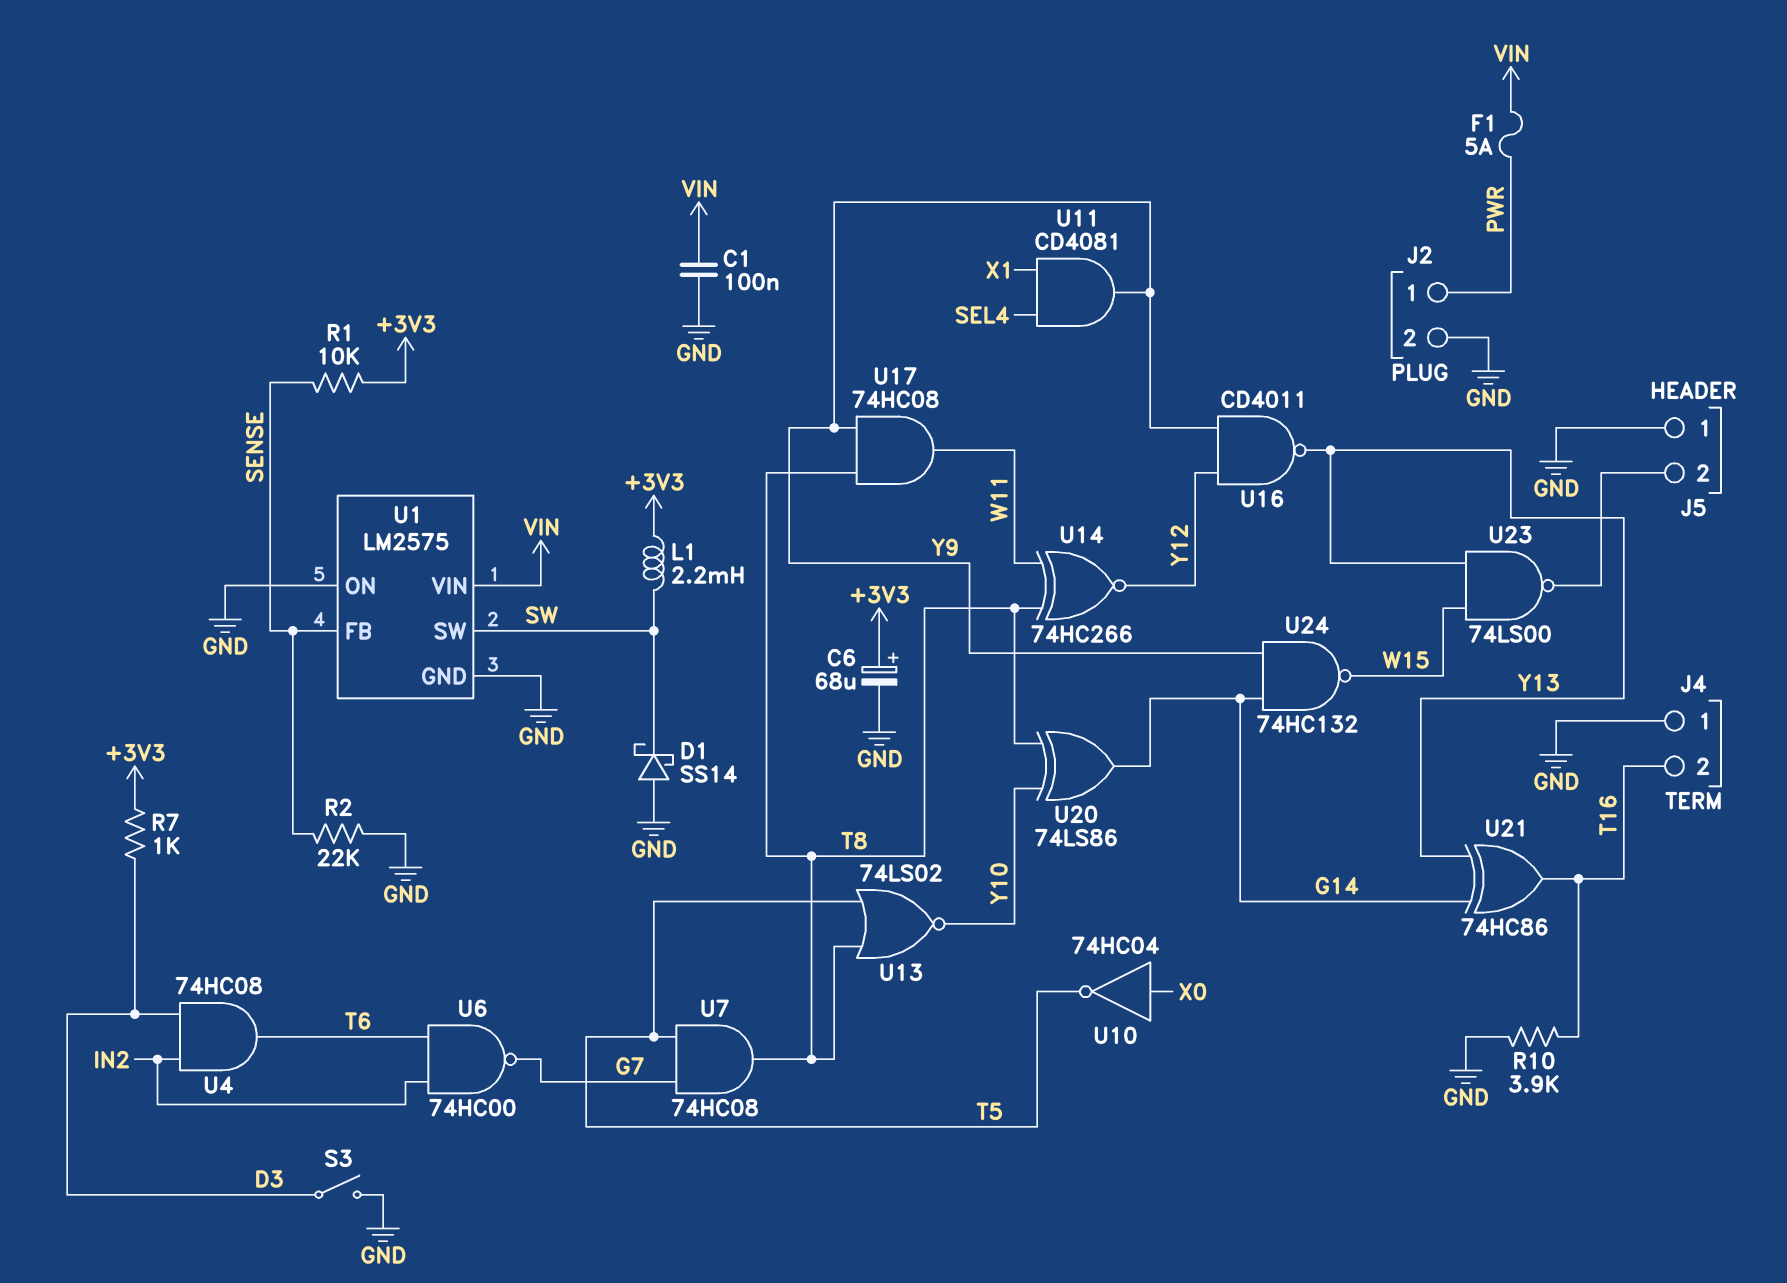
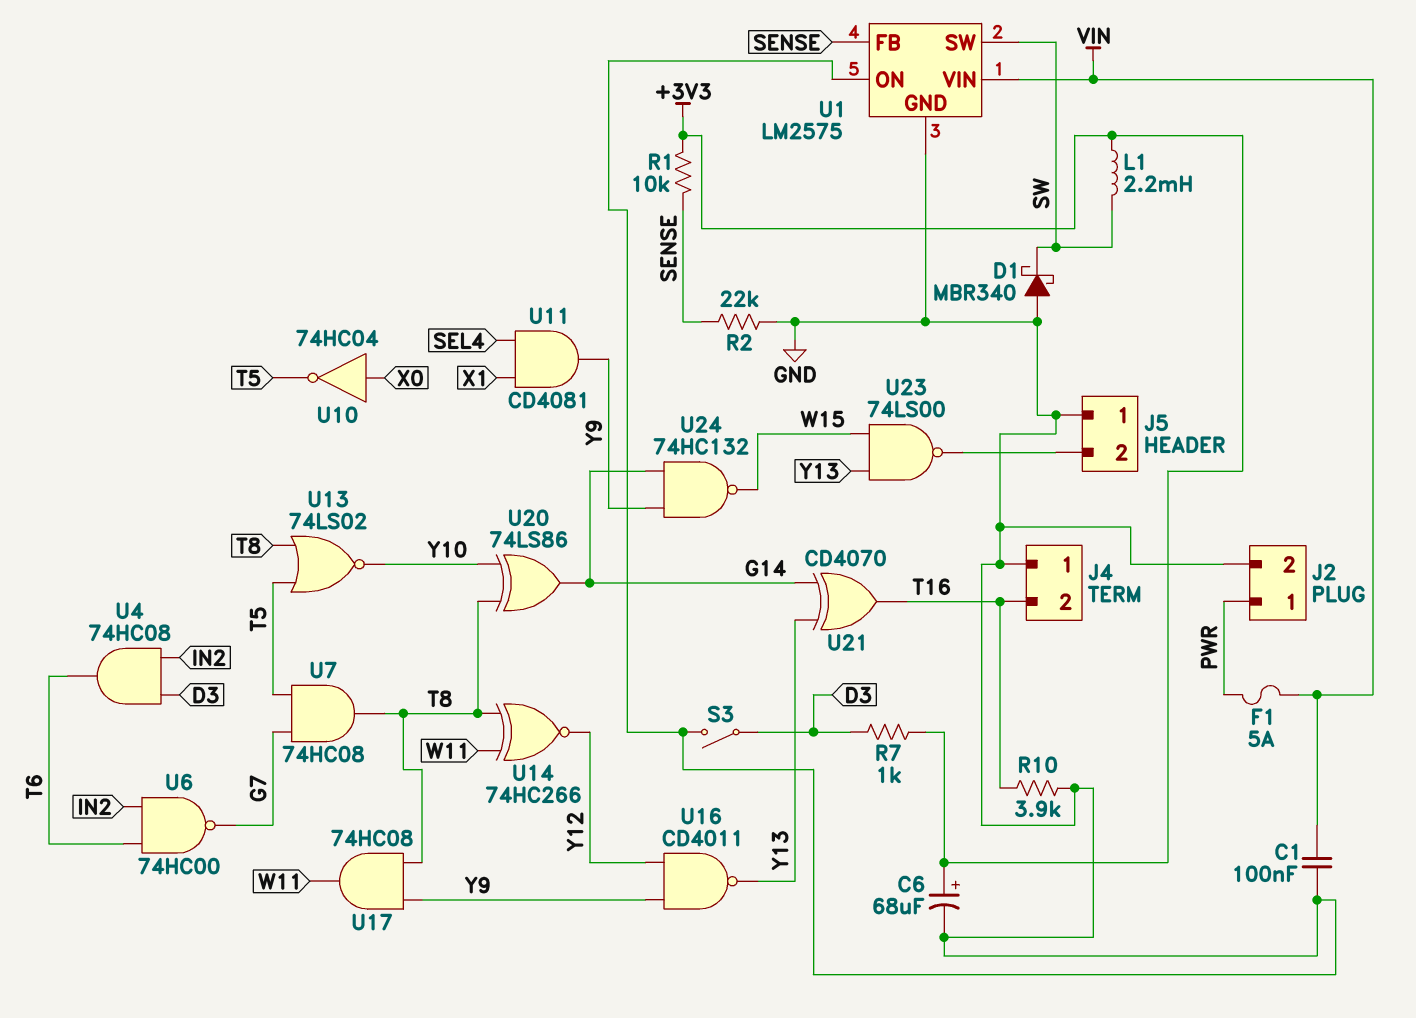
D1: schottky SS14 (A GND, K SW) -> schottky MBR340 (A GND, K SW)
U21: XOR 74HC86 (in G14, in Y13, out T16) -> XOR CD4070 (in G14, in Y13, out T16)

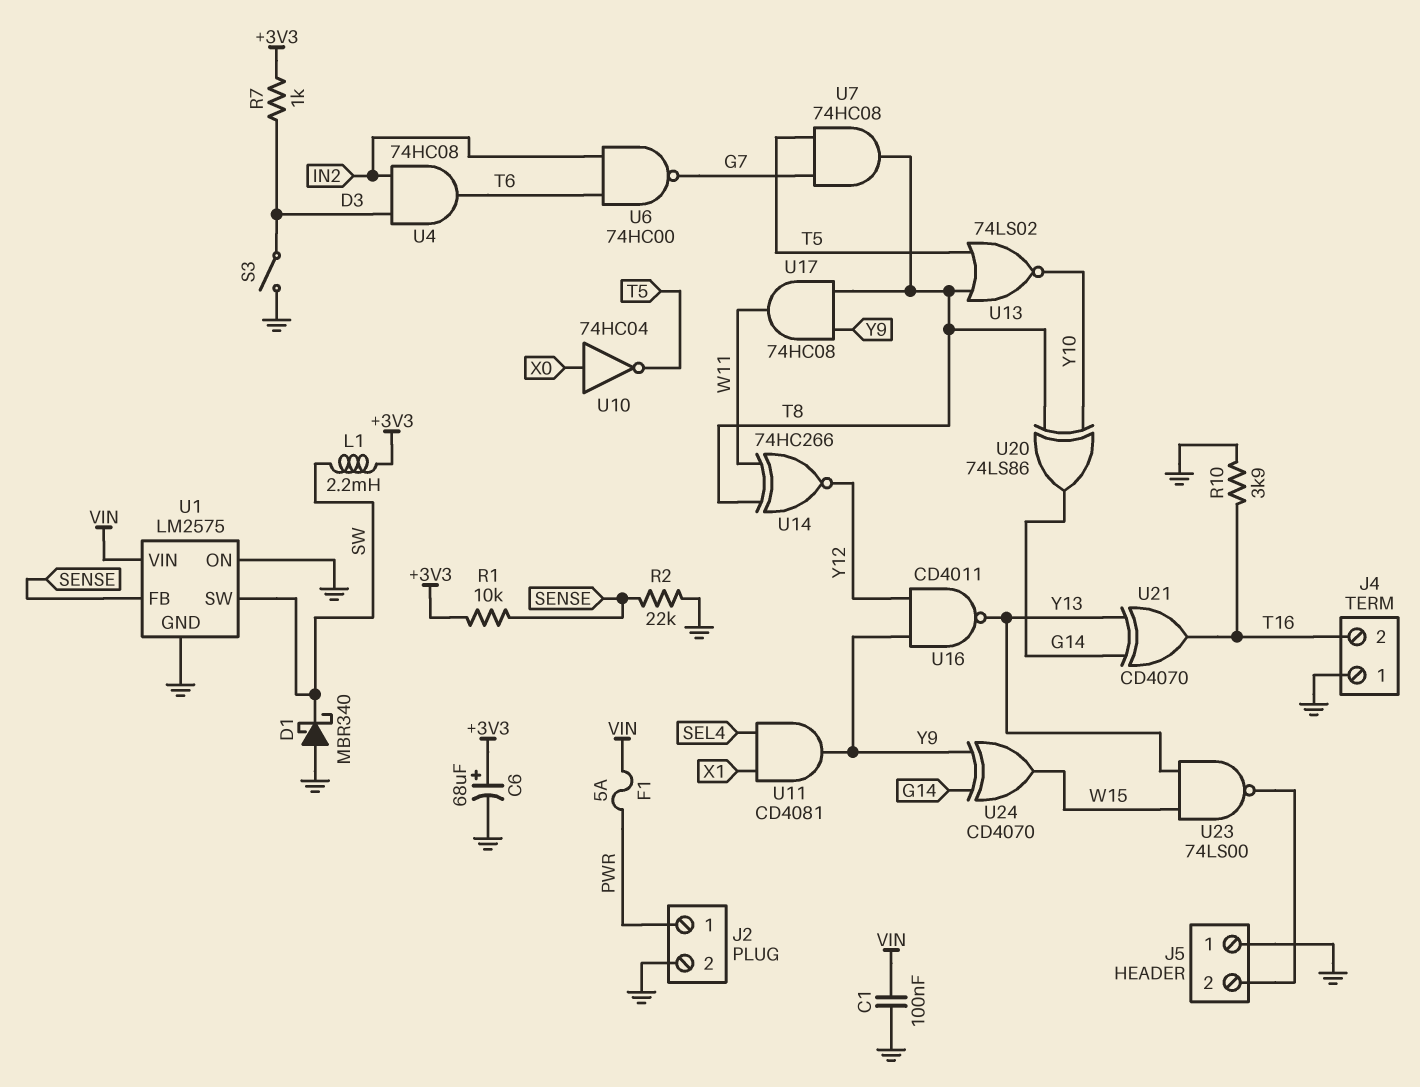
U24: NAND 74HC132 (in G14, in Y9, out W15) -> XOR CD4070 (in G14, in Y9, out W15)

